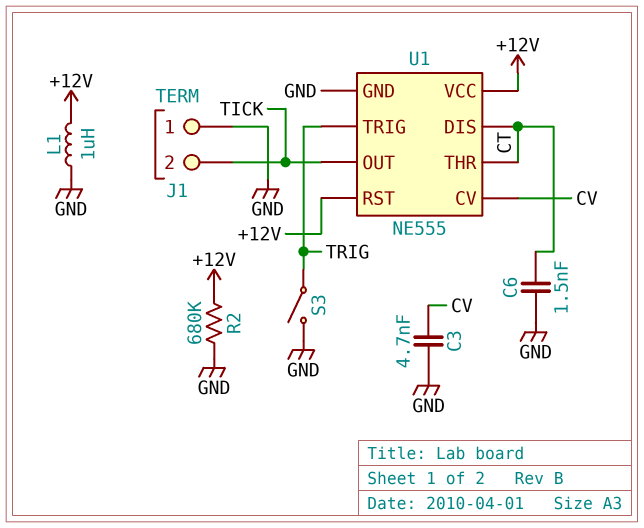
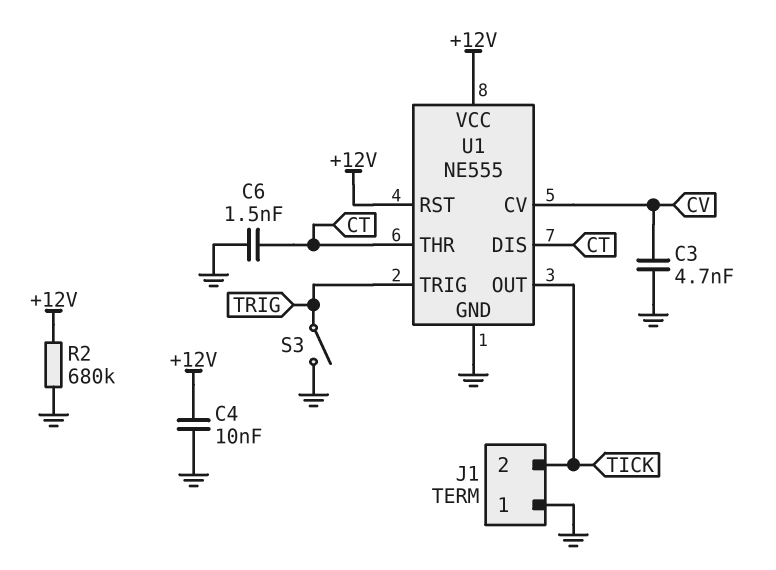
C4: none -> 10nF (+12V, GND)
L1: 1uH (+12V, GND) -> none

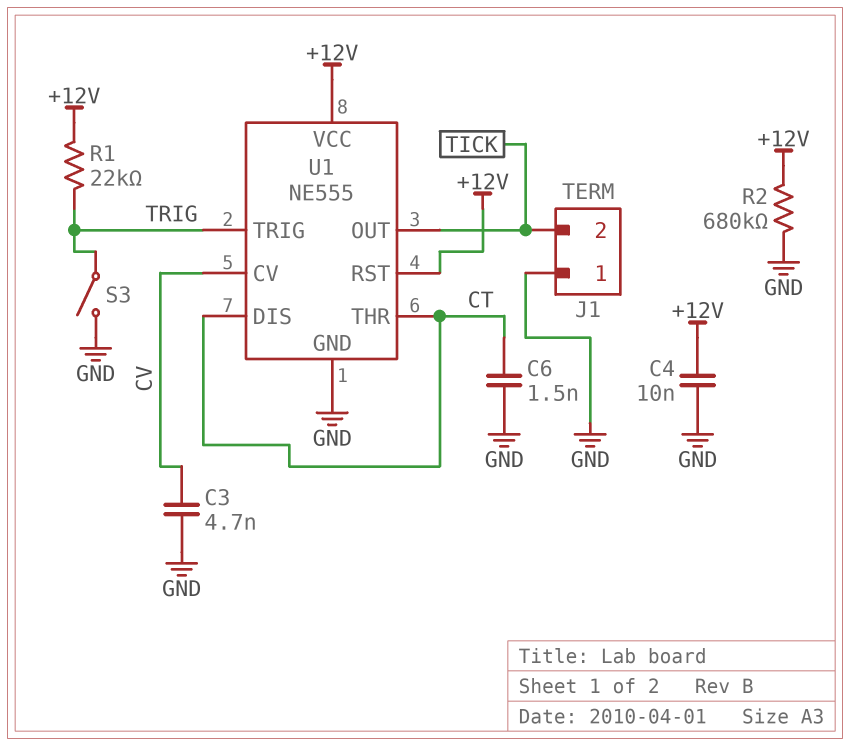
R1: none -> 22k (+12V, TRIG)

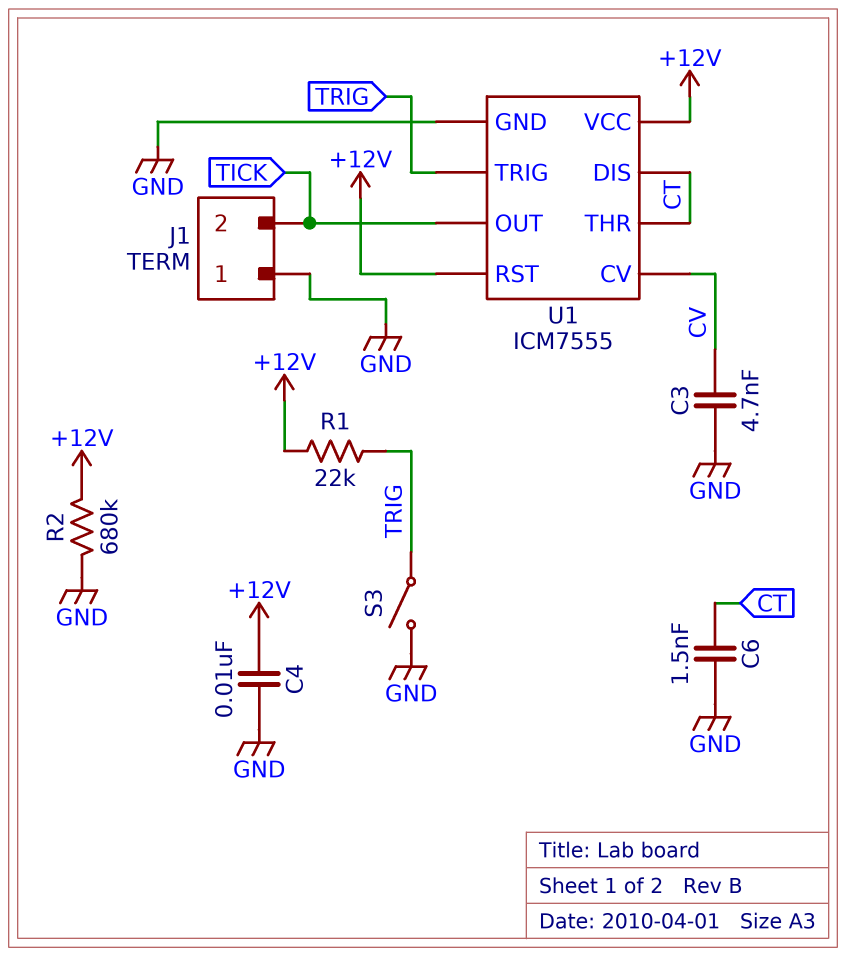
U1: NE555 -> ICM7555

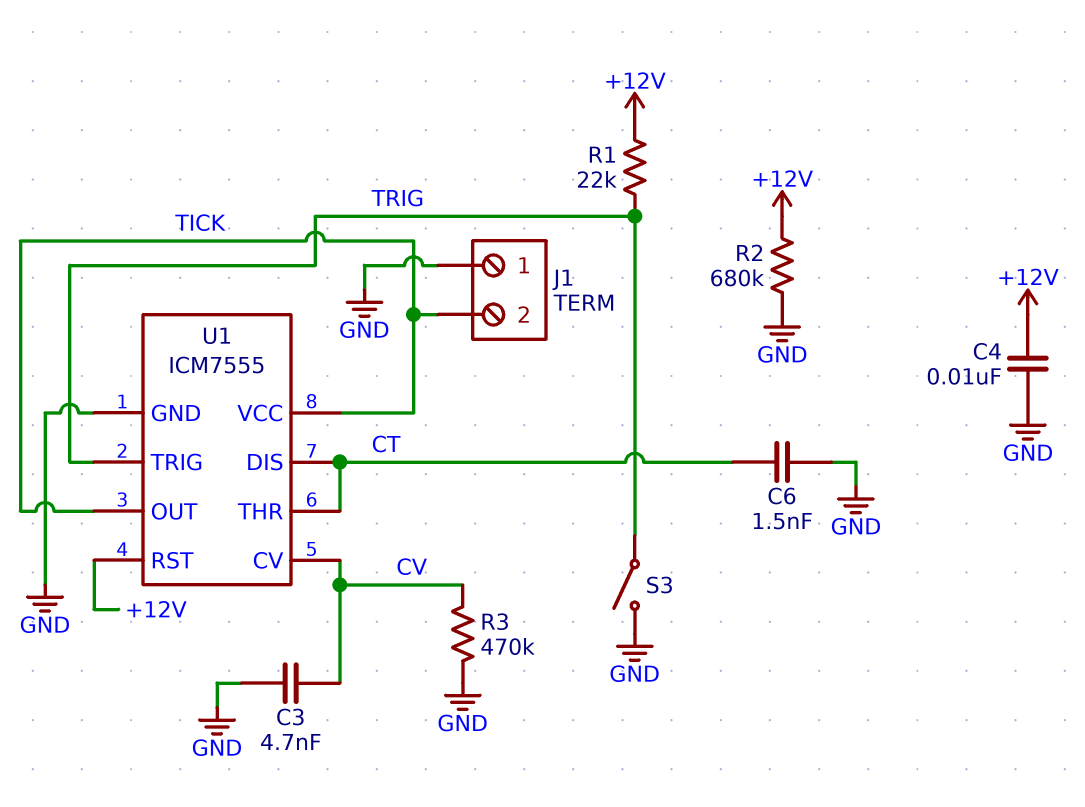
R3: none -> 470k (CV, GND)
U1 pin VCC: +12V -> TICK

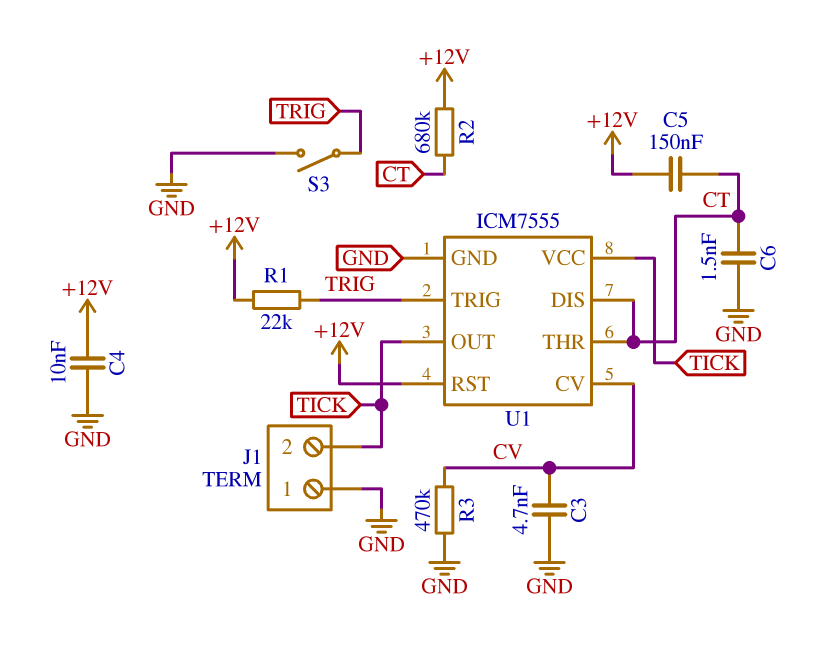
C5: none -> 150nF (+12V, CT)
R2: 680k (+12V, GND) -> 680k (+12V, CT)

